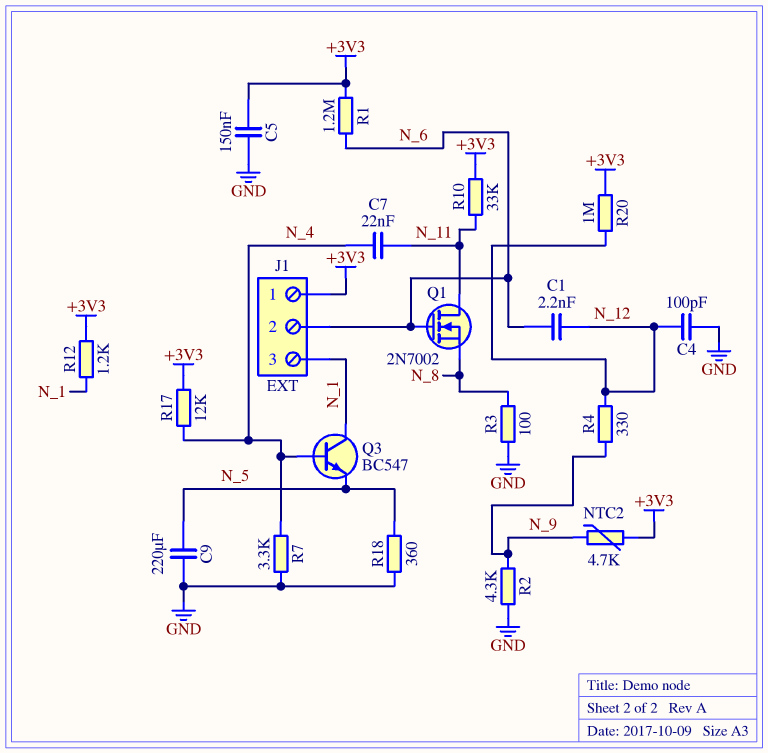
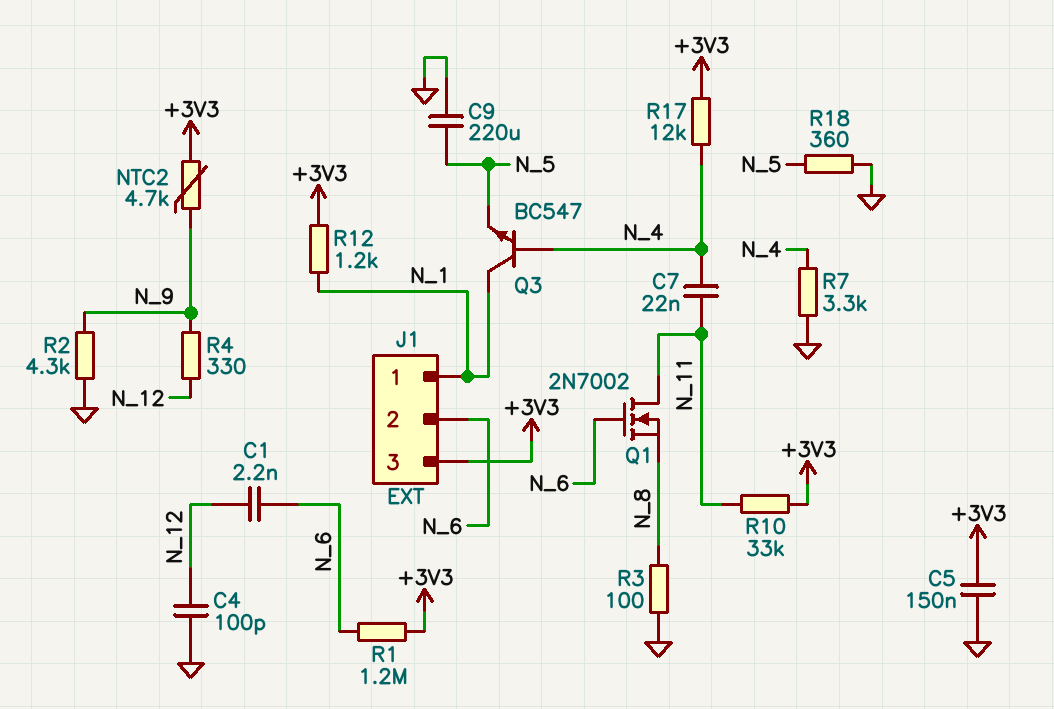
J1 pin 1: +3V3 -> N_1
J1 pin 3: N_1 -> +3V3
R20: 1M (+3V3, N_12) -> none

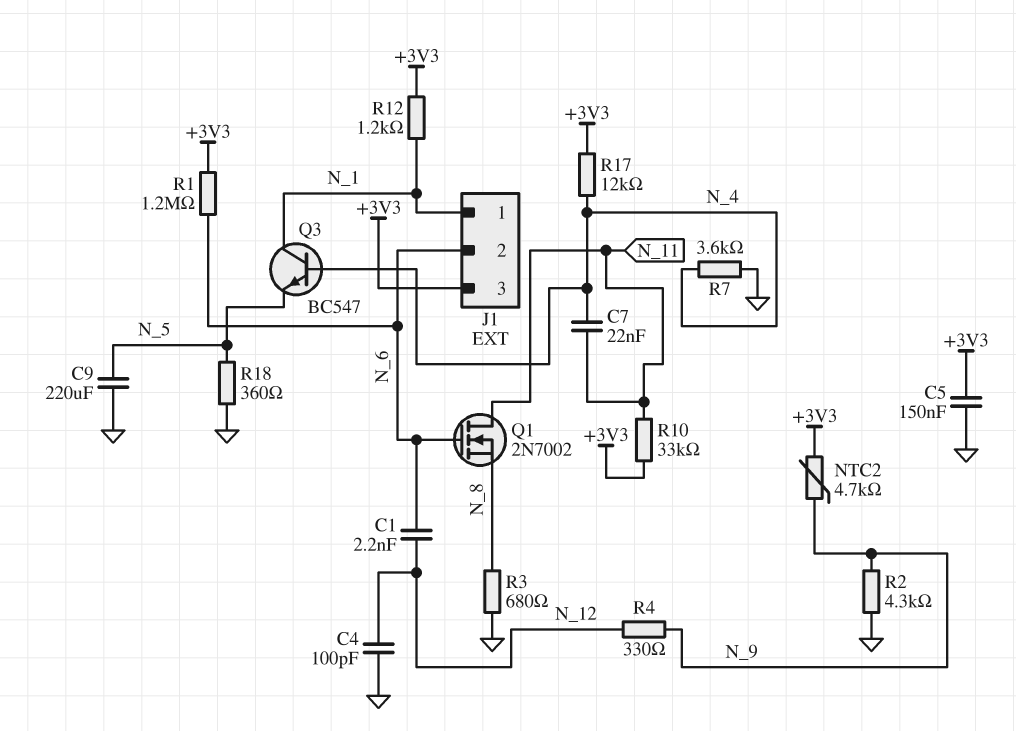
R3: 100 (GND, N_8) -> 680 (GND, N_8)
R7: 3.3k (GND, N_4) -> 3.6k (GND, N_4)

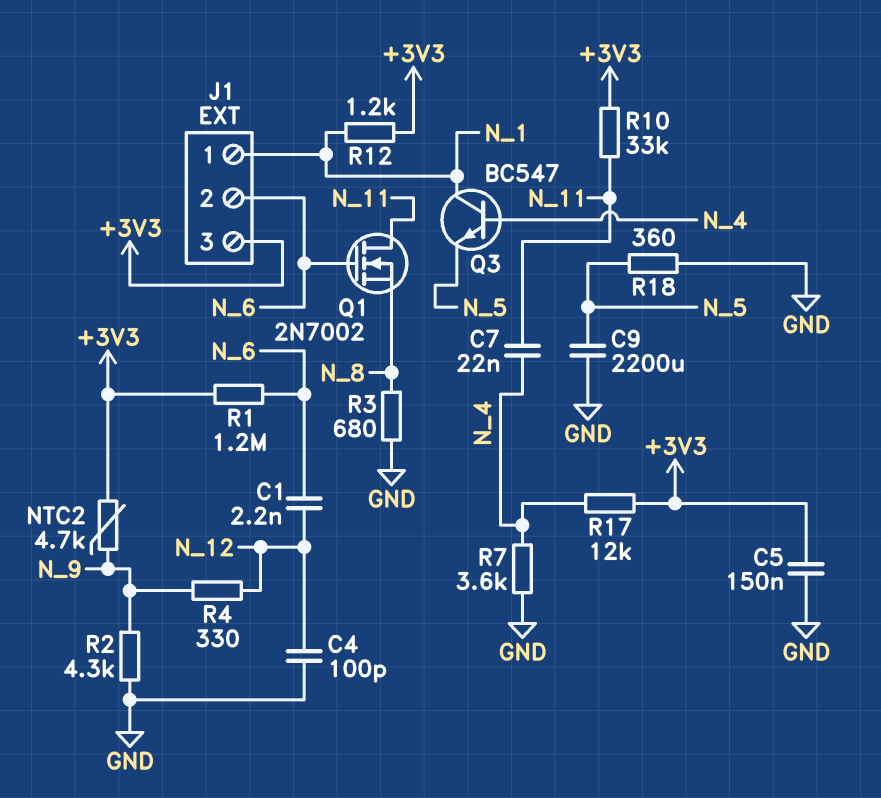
C9: 220uF (GND, N_5) -> 2200uF (GND, N_5)

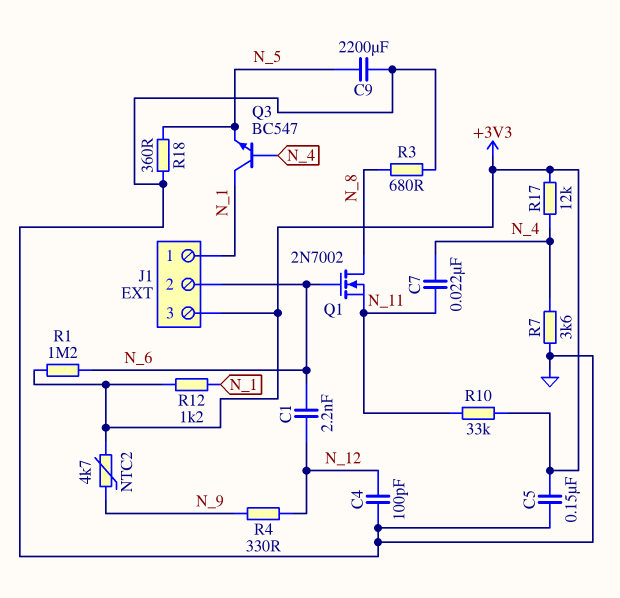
Q1: NMOS 2N7002 (G N_6, D N_11, S N_8) -> NMOS 2N7002 (G N_6, D N_8, S N_11)
R2: 4.3k (GND, N_9) -> none

